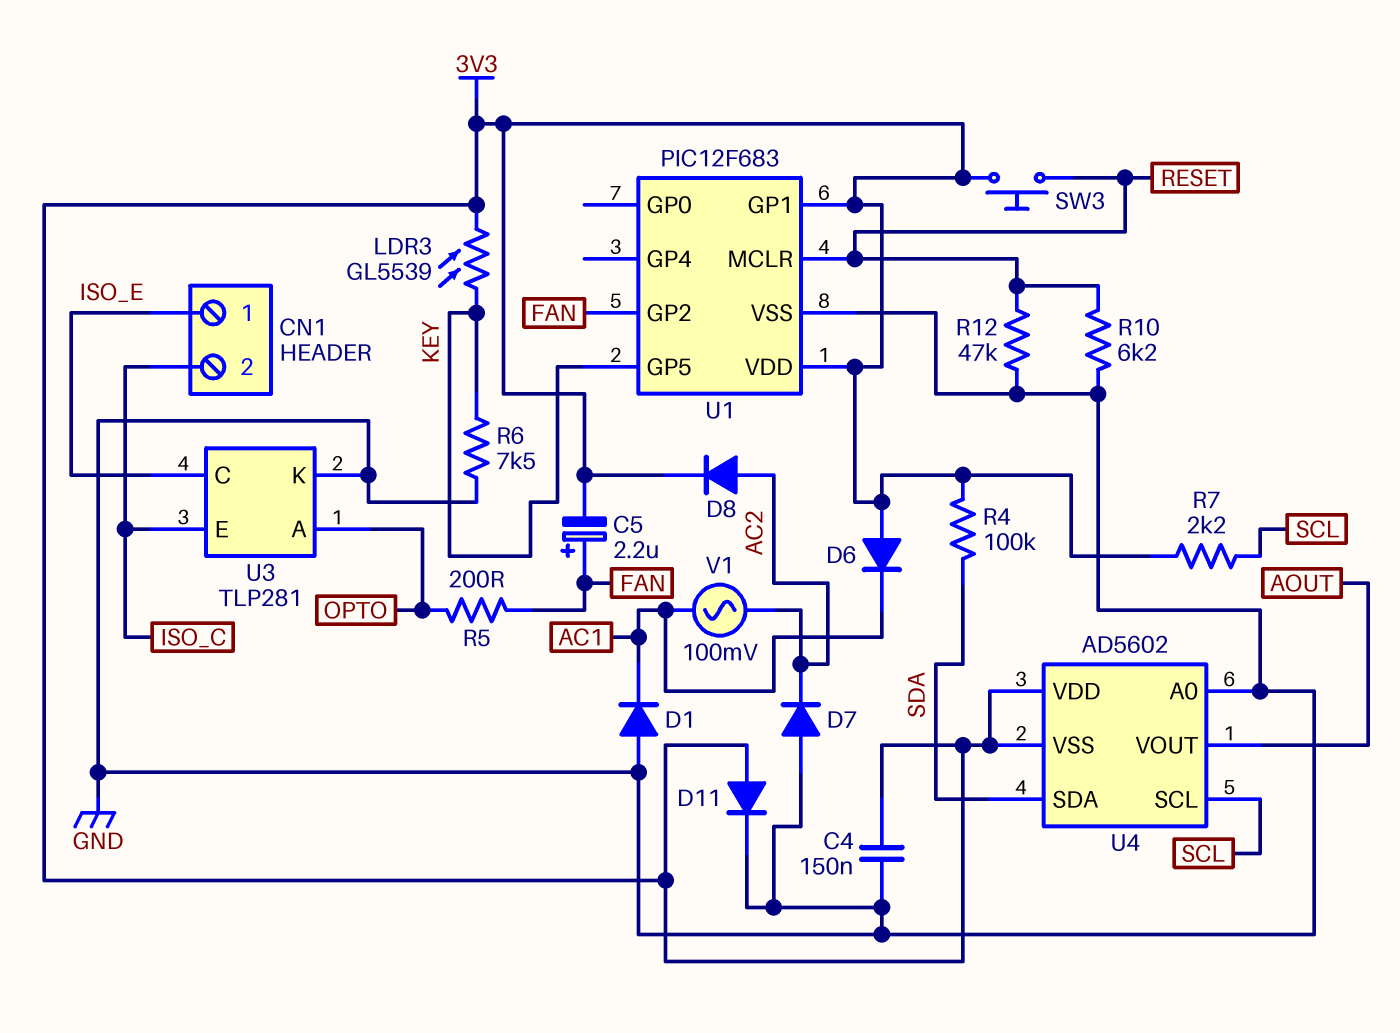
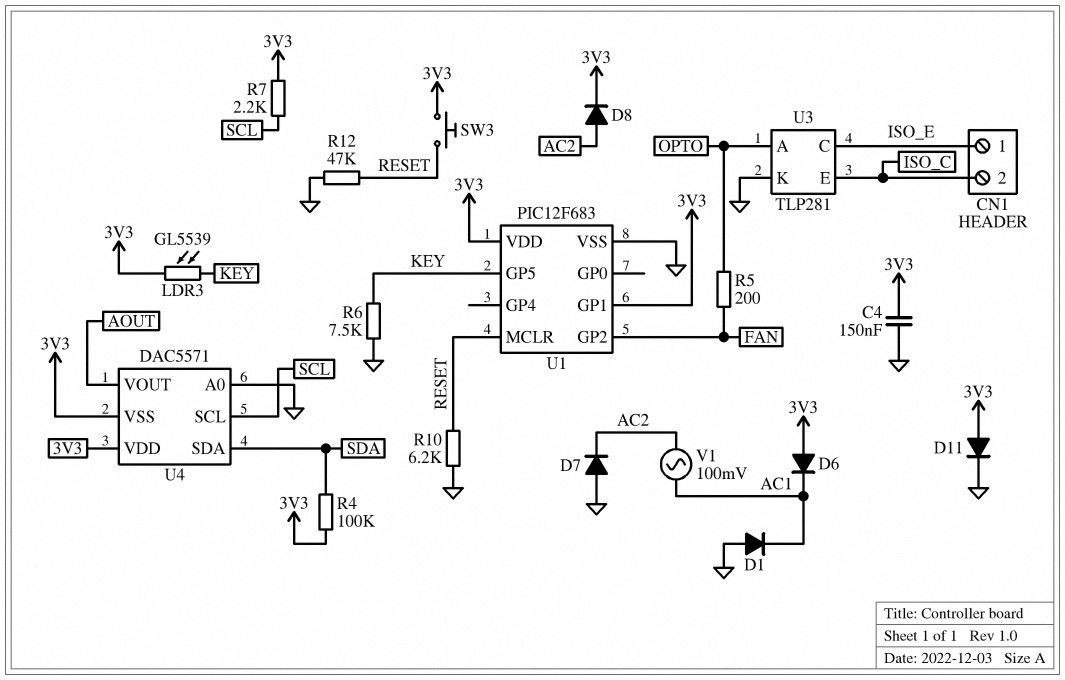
C5: 2.2uF (plus FAN, minus 3V3) -> none
U4: AD5602 -> DAC5571

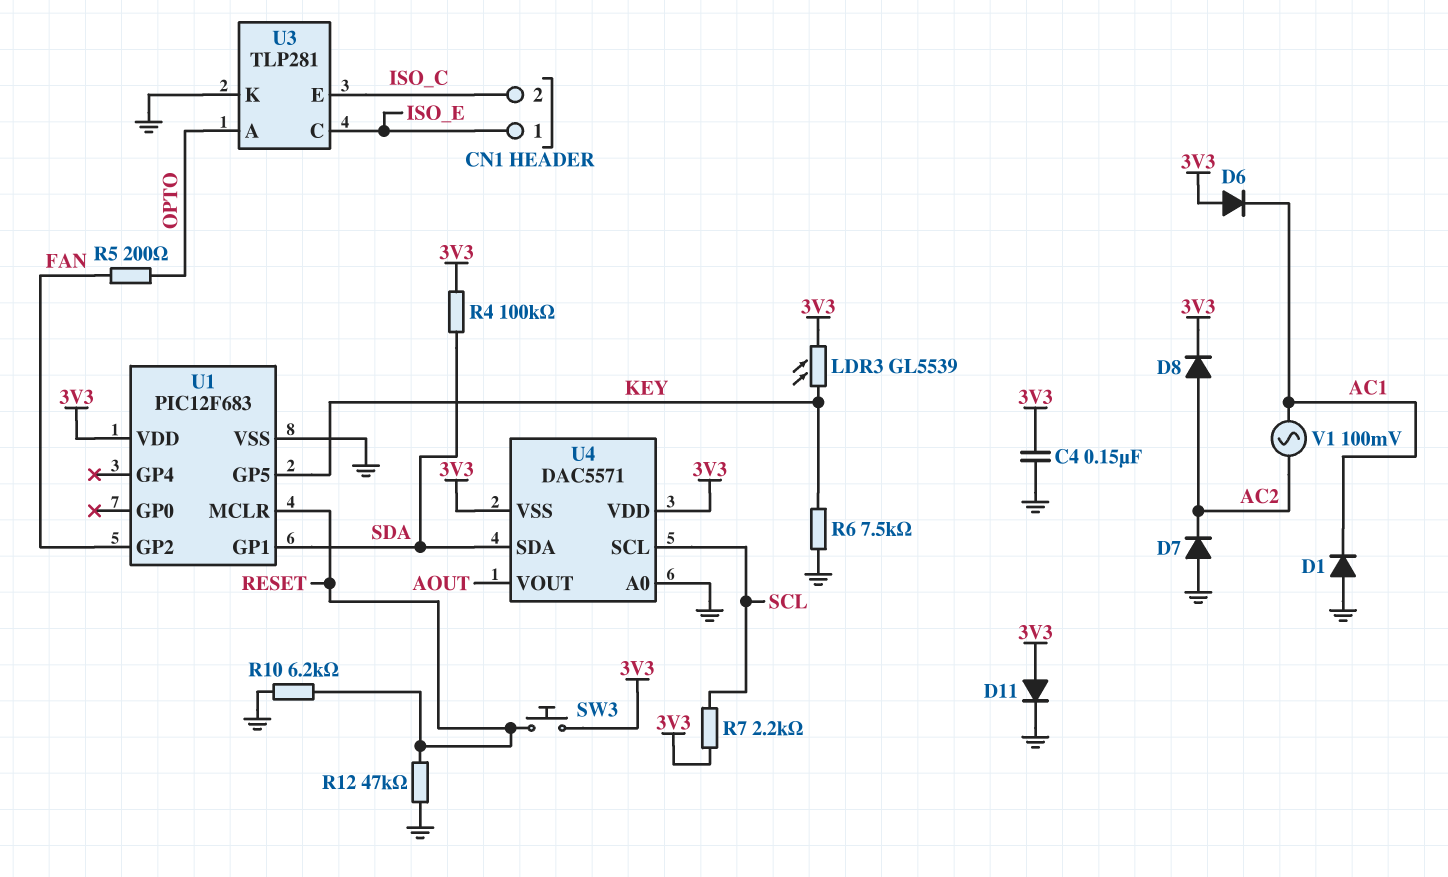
U1 pin GP1: 3V3 -> SDA

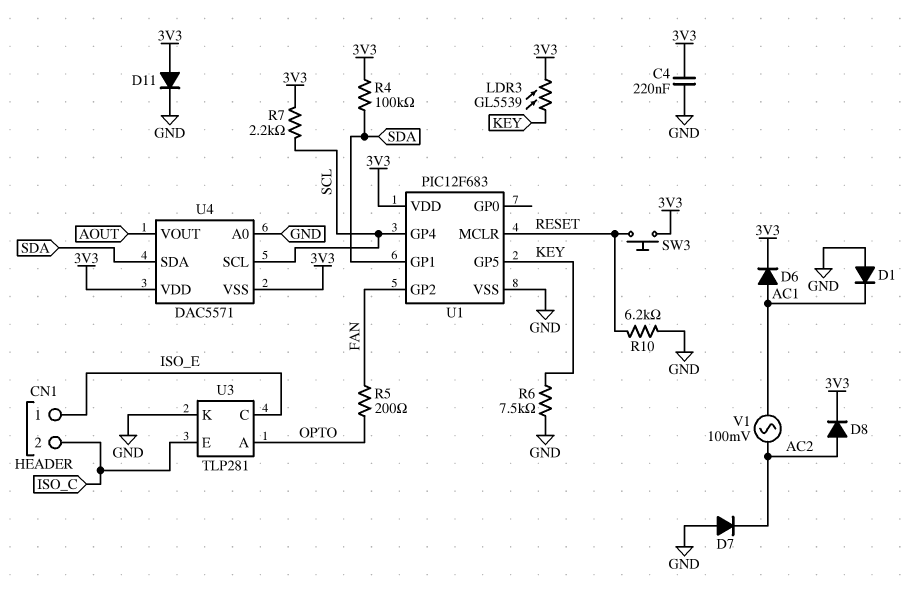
C4: 150nF (3V3, GND) -> 220nF (3V3, GND)
D6: diode (A 3V3, K AC1) -> diode (A AC1, K 3V3)
R12: 47k (GND, RESET) -> none
U1 pin GP4: none -> SCL

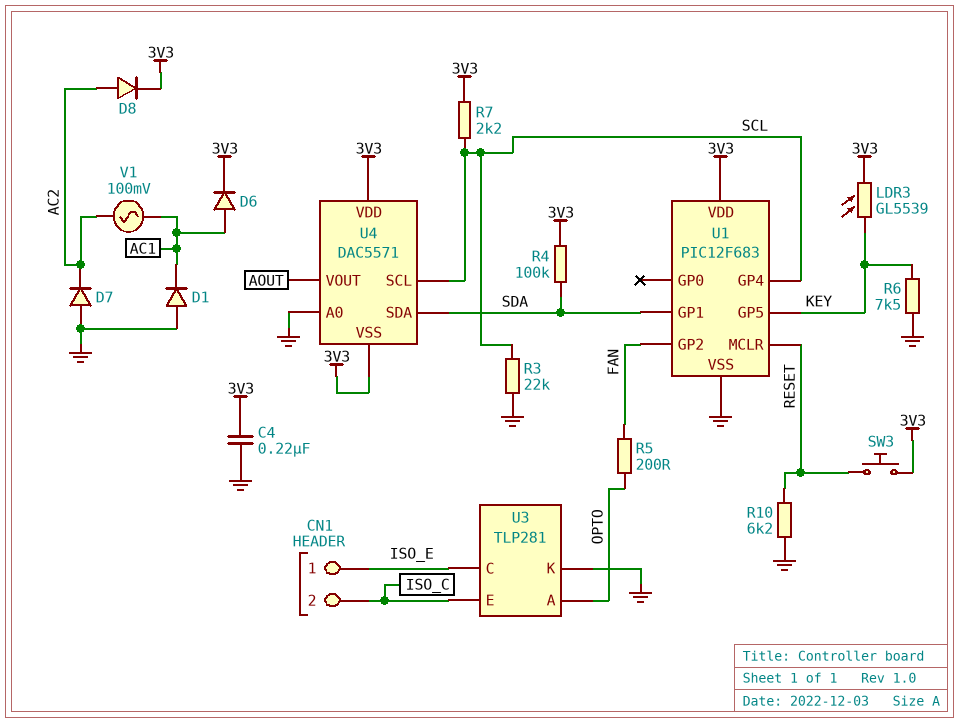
D11: diode (A 3V3, K GND) -> none
R3: none -> 22k (GND, SCL)

